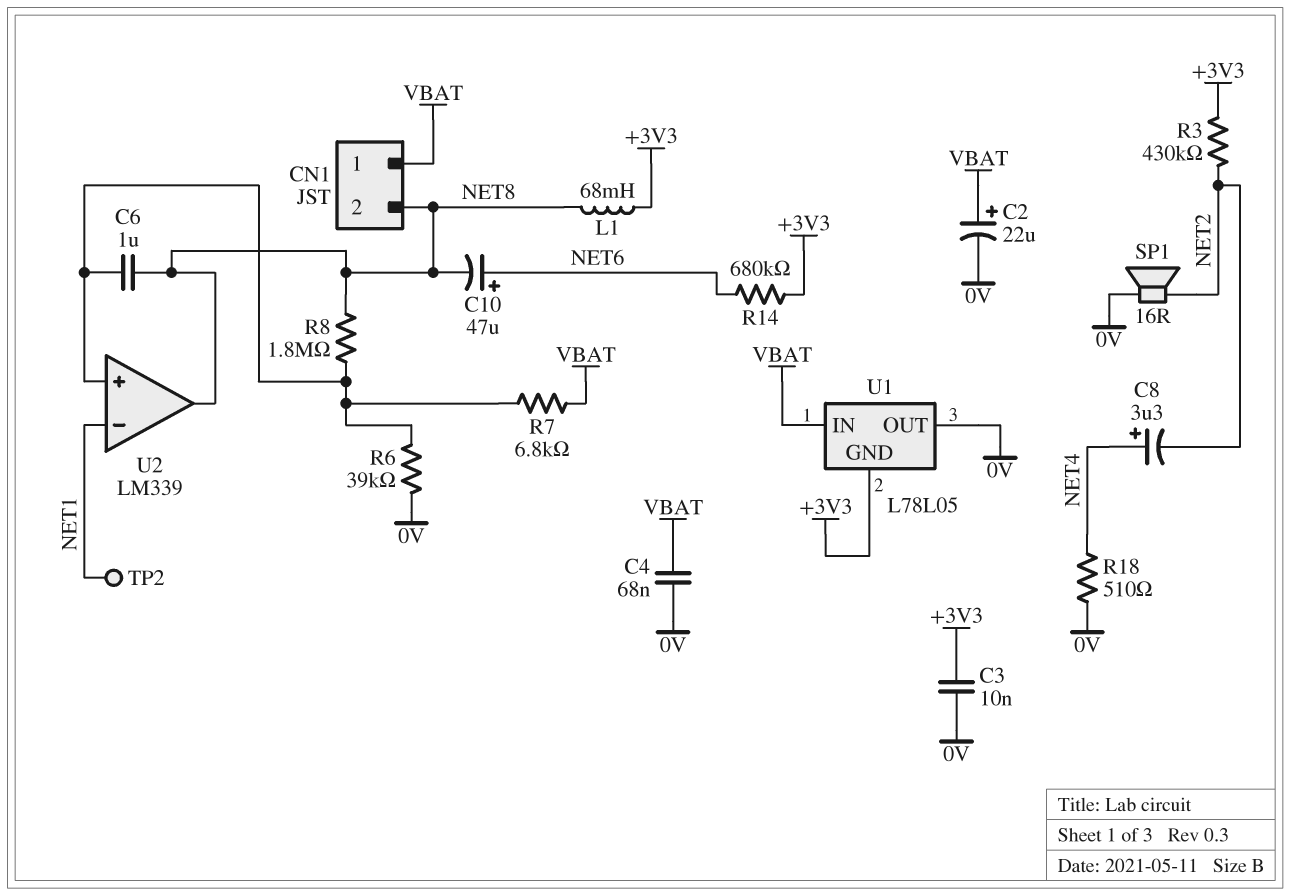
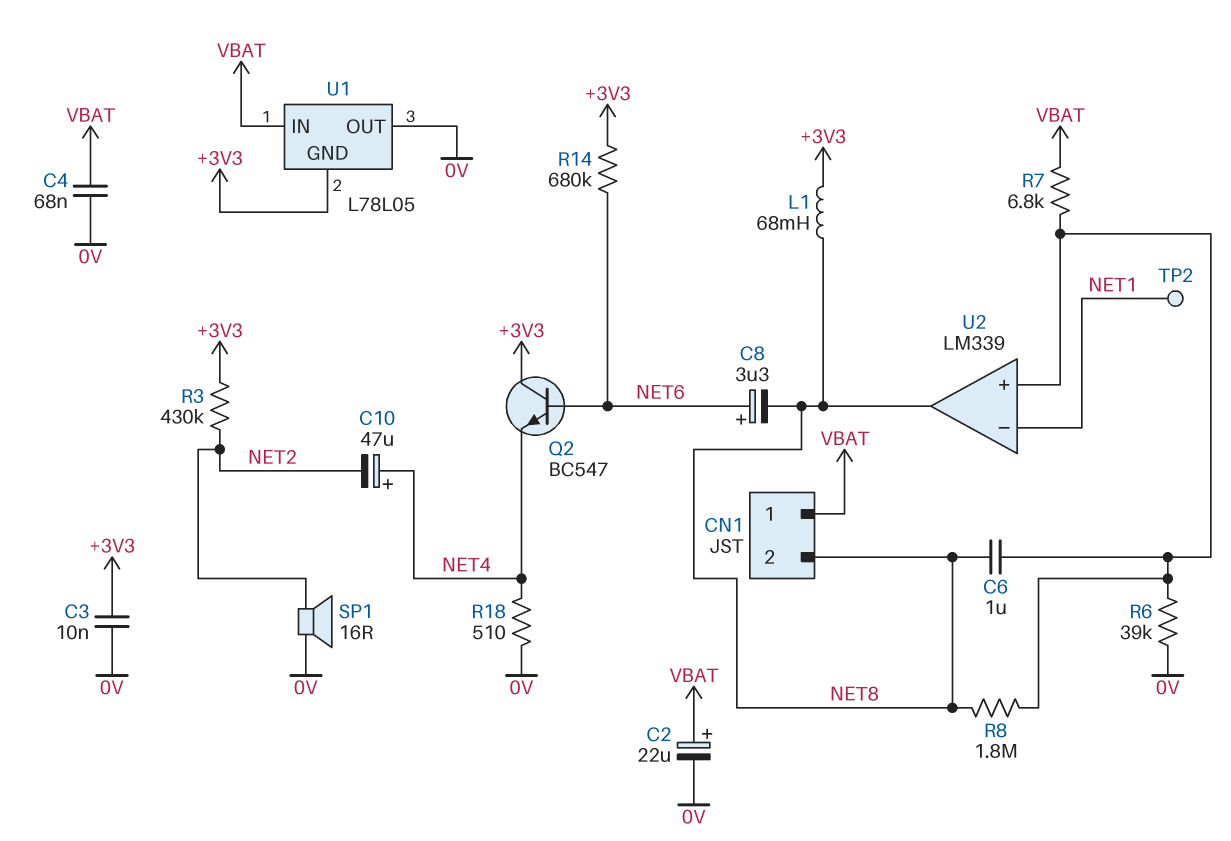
C8: 3.3uF (plus NET4, minus NET2) -> 3.3uF (plus NET6, minus NET8)
C10: 47uF (plus NET6, minus NET8) -> 47uF (plus NET4, minus NET2)
Q2: none -> NPN BC547 (B NET6, C +3V3, E NET4)

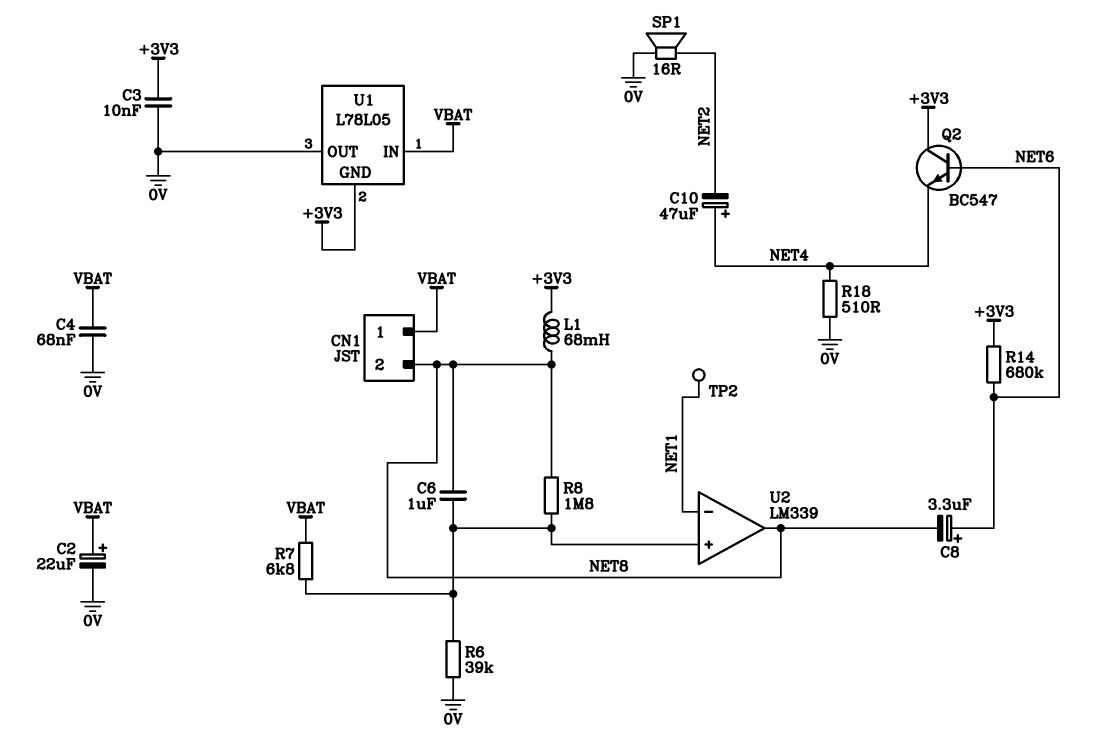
R3: 430k (+3V3, NET2) -> none

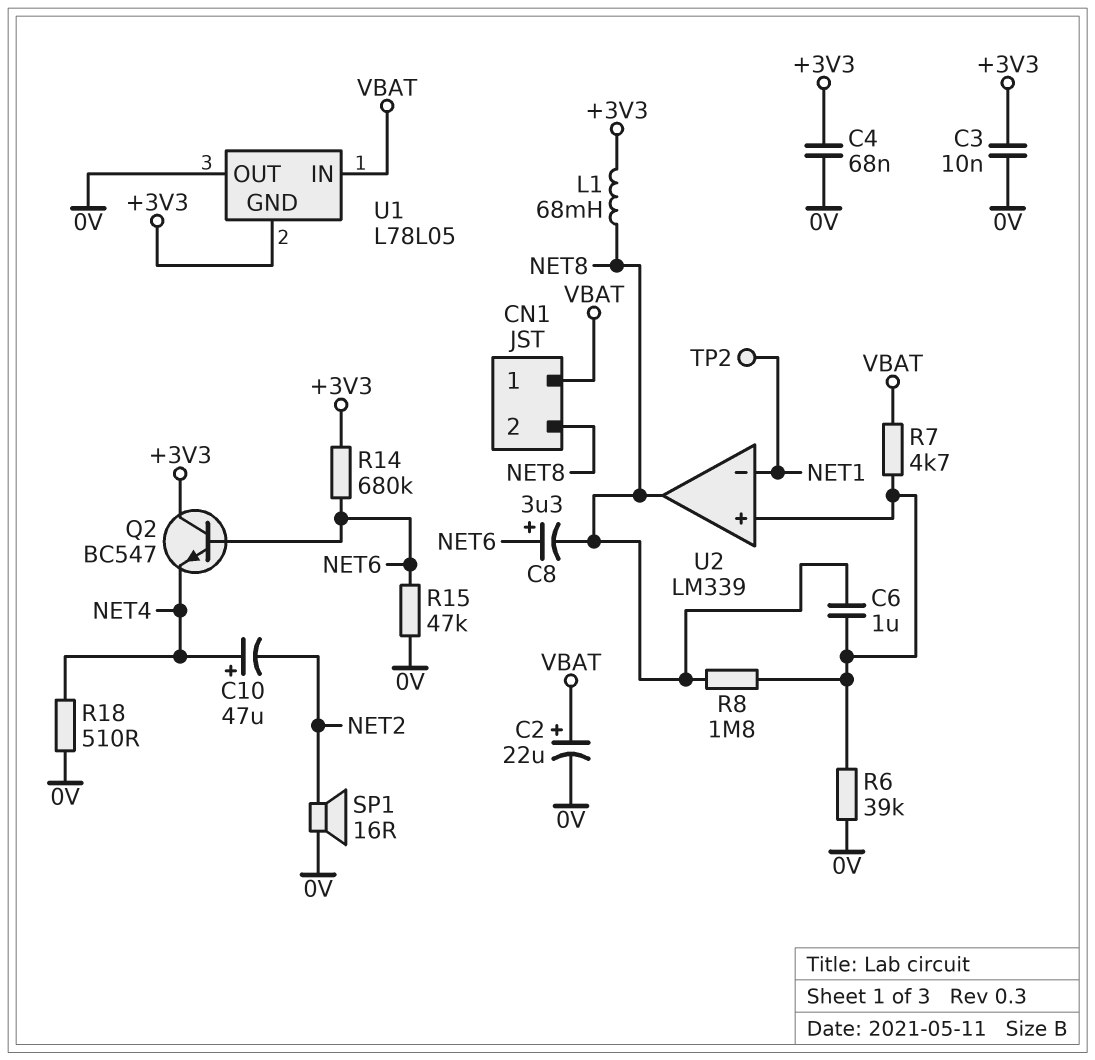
C4: 68nF (0V, VBAT) -> 68nF (+3V3, 0V)
R7: 6.8k (U2/in+, VBAT) -> 4.7k (U2/in+, VBAT)
R15: none -> 47k (0V, NET6)

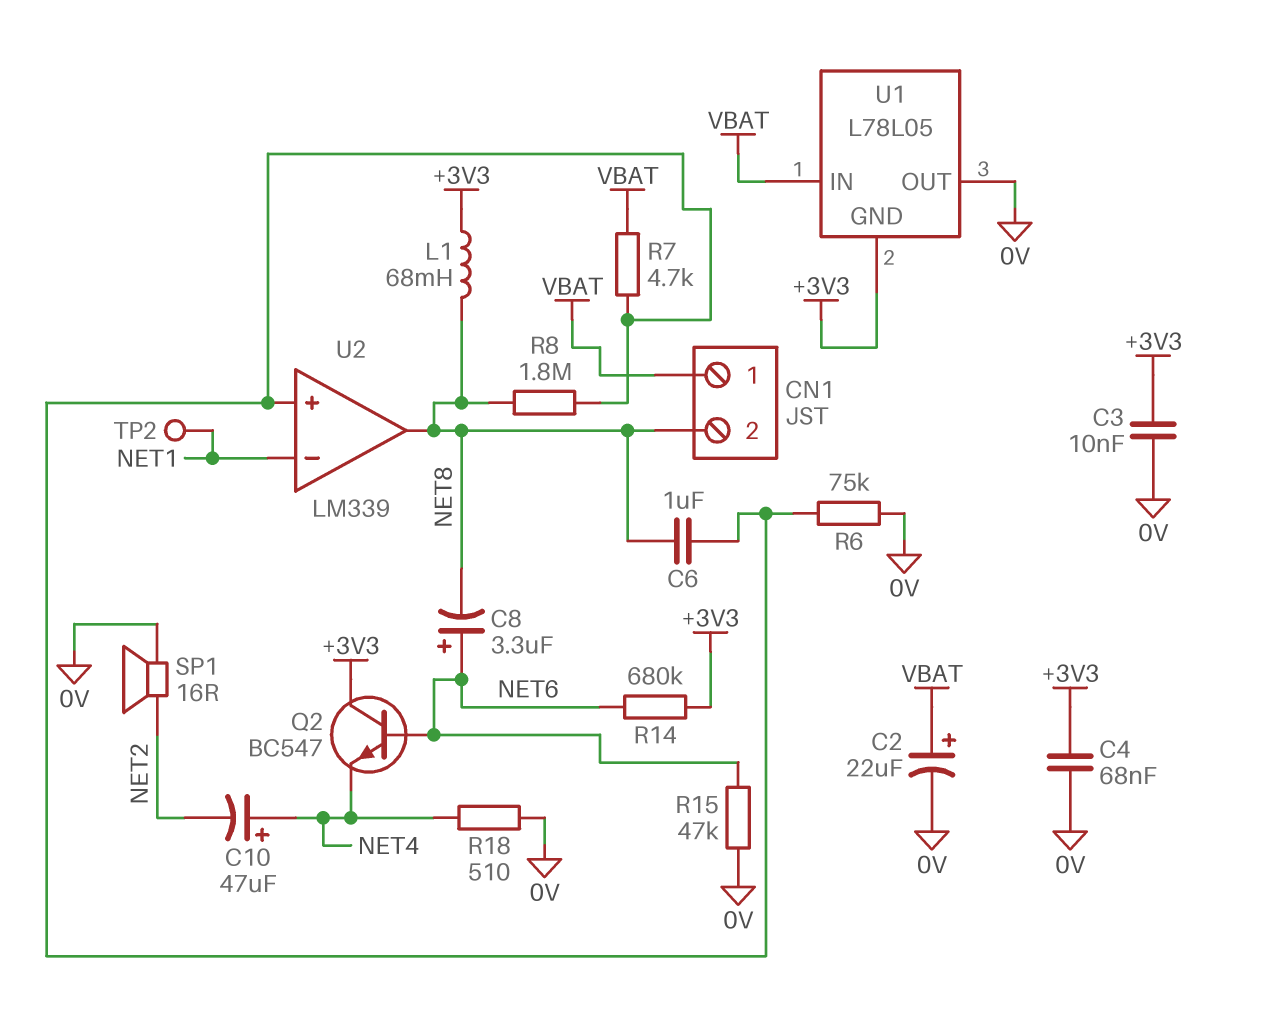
R6: 39k (0V, U2/in+) -> 75k (0V, U2/in+)

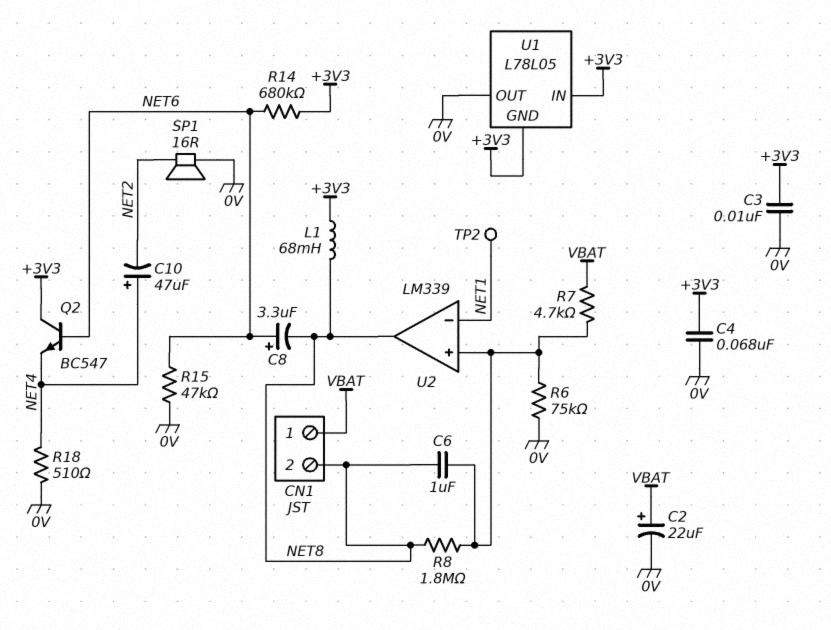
U1 pin IN: VBAT -> +3V3

